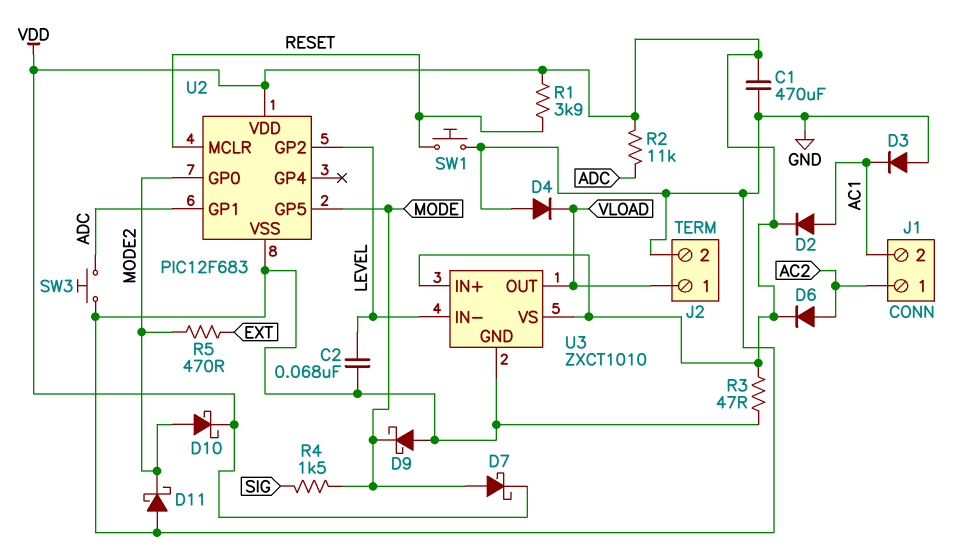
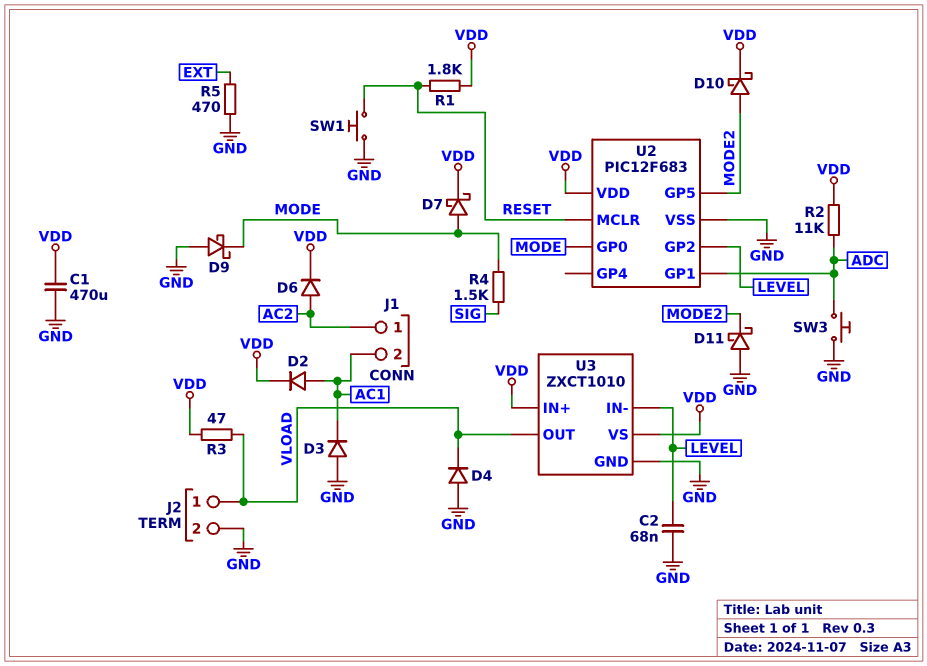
R1: 3.9k (RESET, VDD) -> 1.8k (RESET, VDD)
R3: 47 (GND, VDD) -> 47 (VDD, VLOAD)
R5: 470 (EXT, MODE2) -> 470 (EXT, GND)
U2 pin GP0: MODE2 -> MODE
U2 pin GP5: MODE -> MODE2

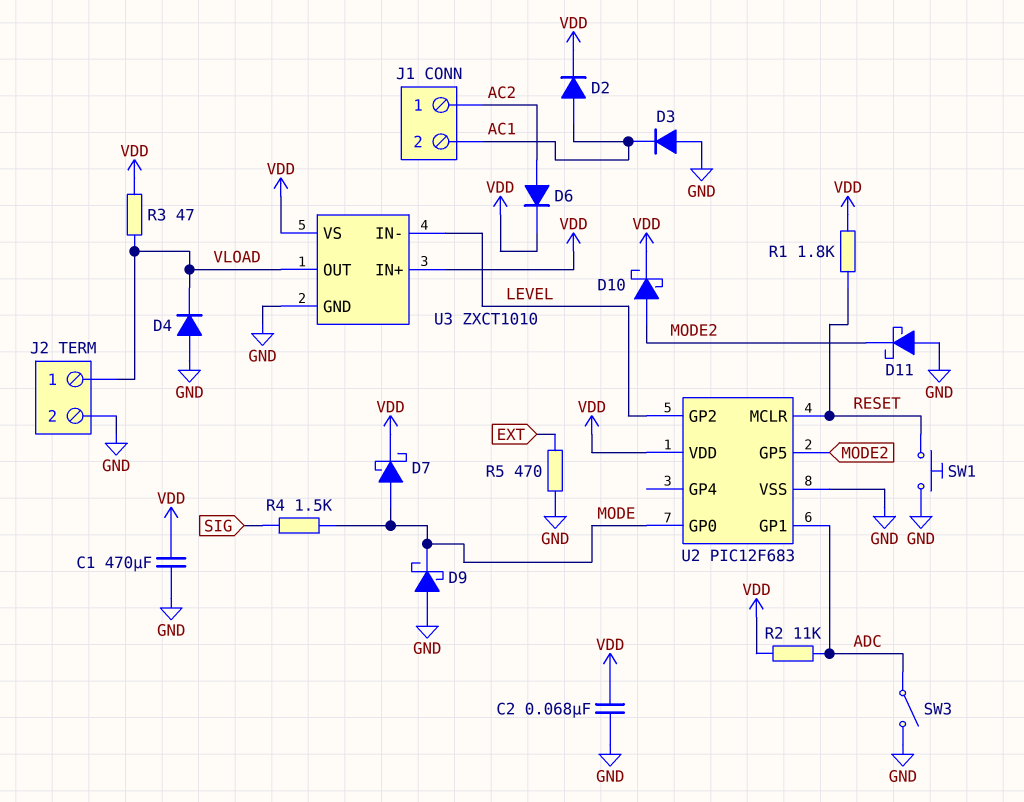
C2: 68nF (GND, LEVEL) -> 68nF (GND, VDD)
SW3: button (ADC, GND) -> switch (ADC, GND)

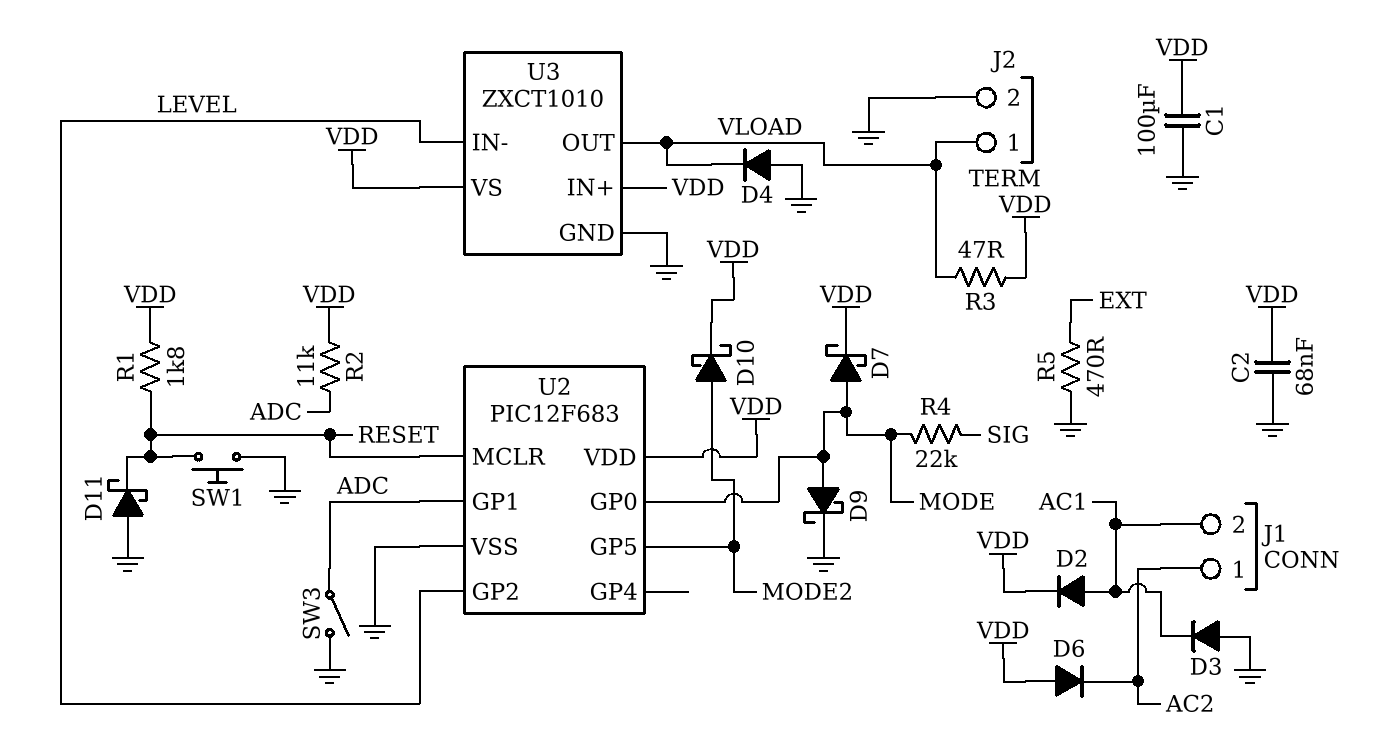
C1: 470uF (GND, VDD) -> 100uF (GND, VDD)
D6: diode (A AC2, K VDD) -> diode (A VDD, K AC2)
D9: schottky (A GND, K MODE) -> schottky (A MODE, K GND)
D11: schottky (A GND, K MODE2) -> schottky (A GND, K RESET)
R4: 1.5k (MODE, SIG) -> 22k (MODE, SIG)

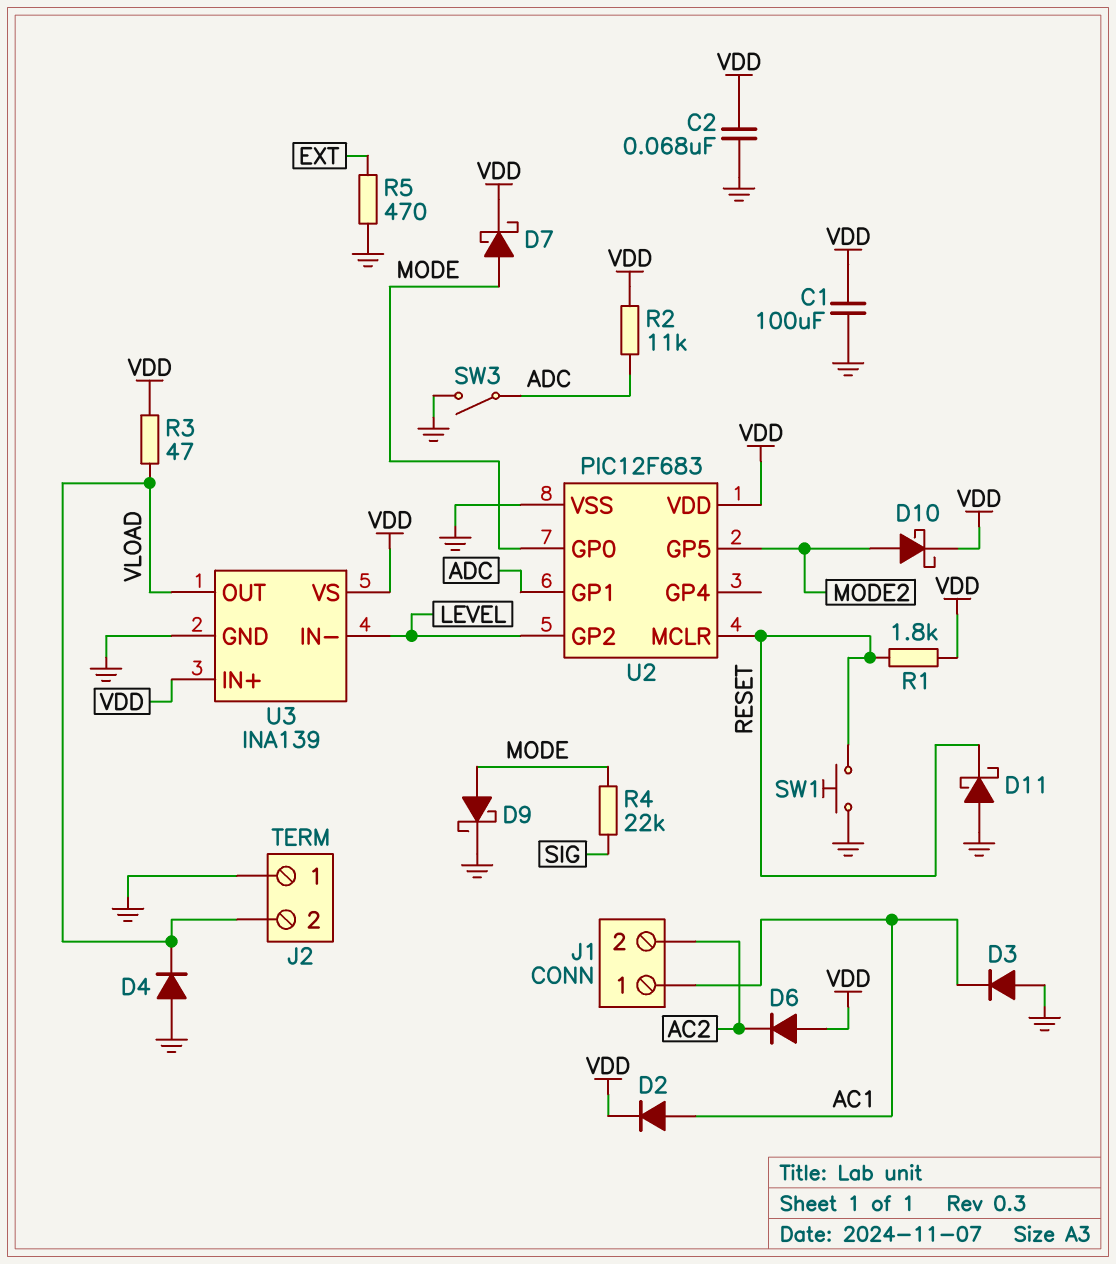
J1 pin 1: AC2 -> AC1
J1 pin 2: AC1 -> AC2
J2 pin 1: VLOAD -> GND
J2 pin 2: GND -> VLOAD
U3: ZXCT1010 -> INA139

